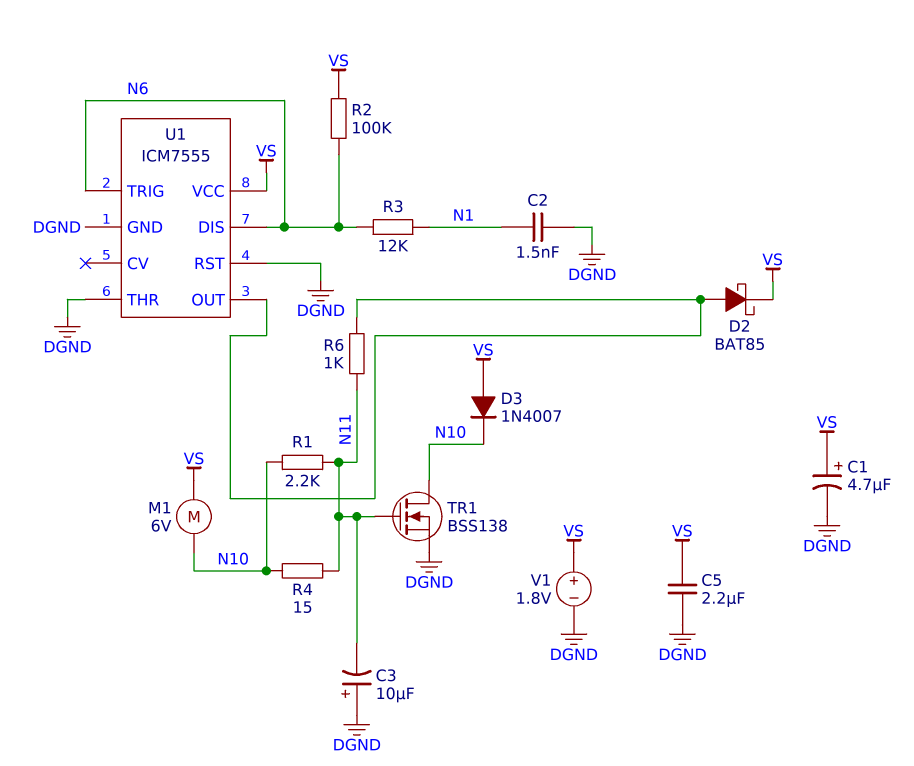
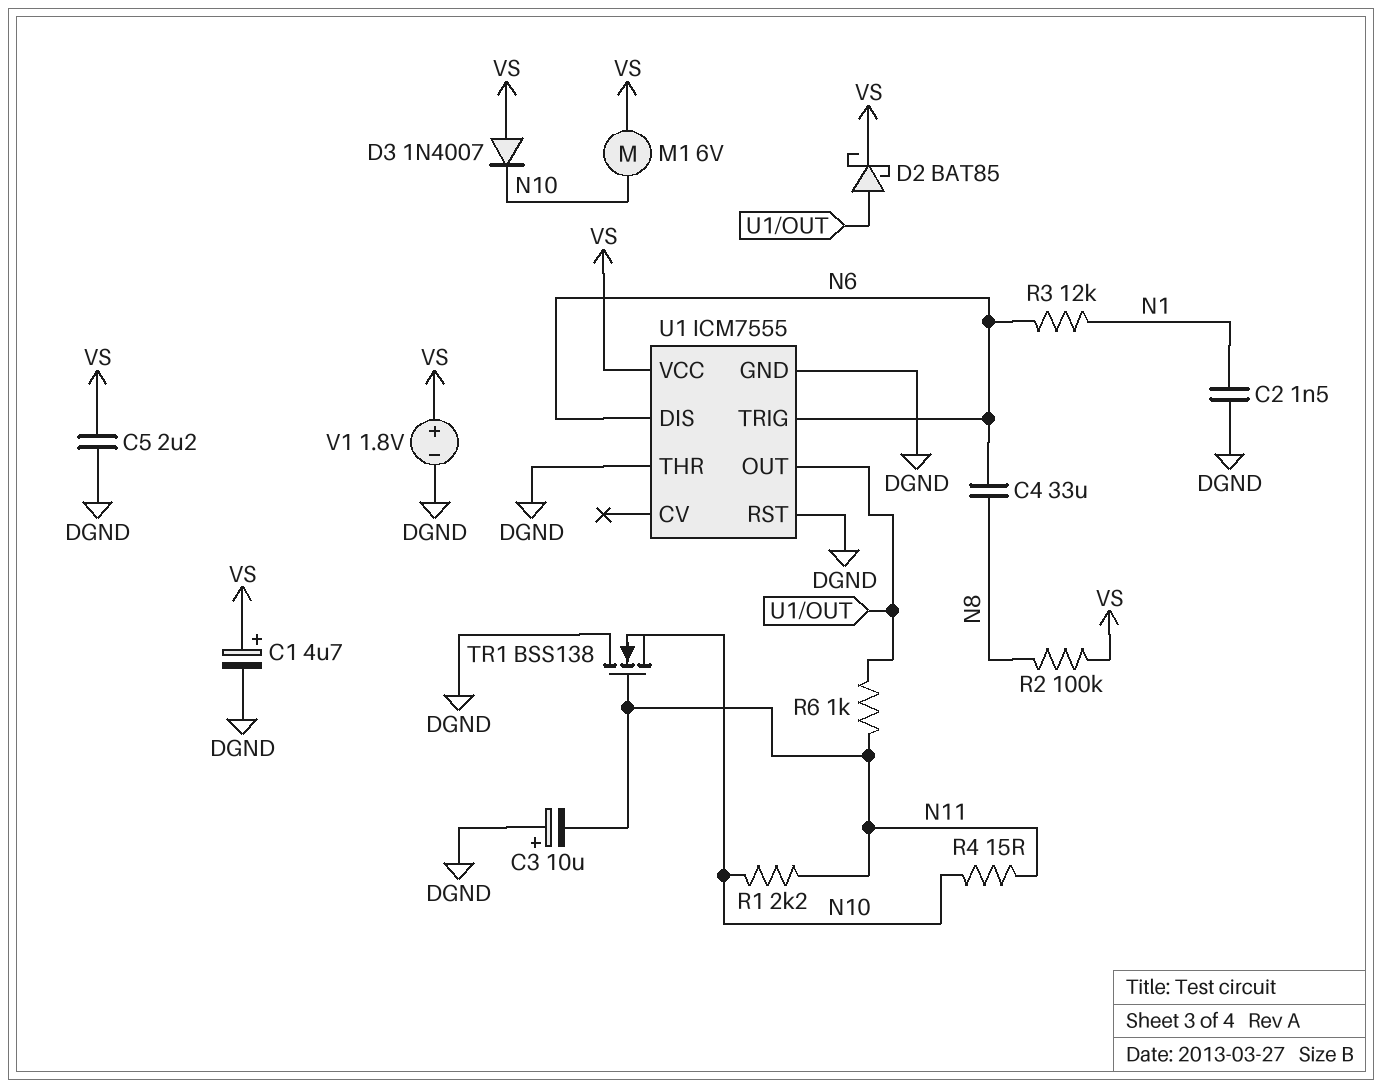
C4: none -> 33uF (N6, N8)
R2: 100k (N6, VS) -> 100k (N8, VS)
TR1: NMOS BSS138 (G N11, D N10, S DGND) -> NMOS BSS138 (G N11, D DGND, S N10)

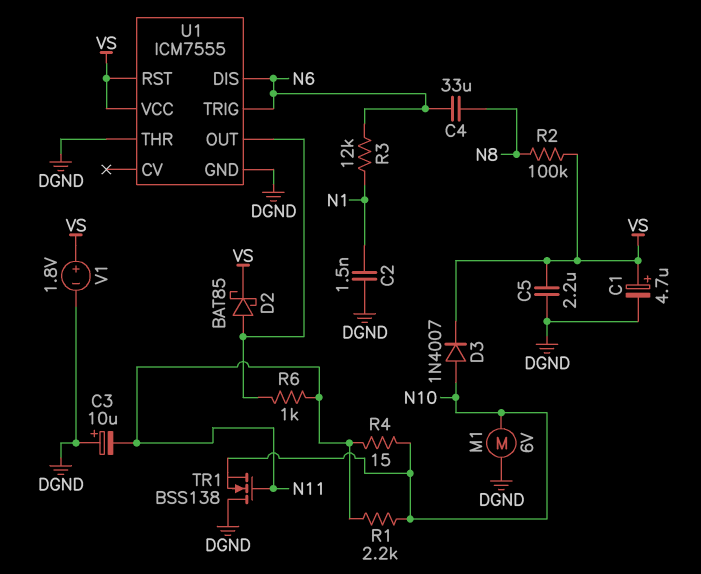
D3: diode 1N4007 (A VS, K N10) -> diode 1N4007 (A N10, K VS)
M1: motor 6V (N10, VS) -> motor 6V (DGND, N10)
U1 pin RST: DGND -> VS

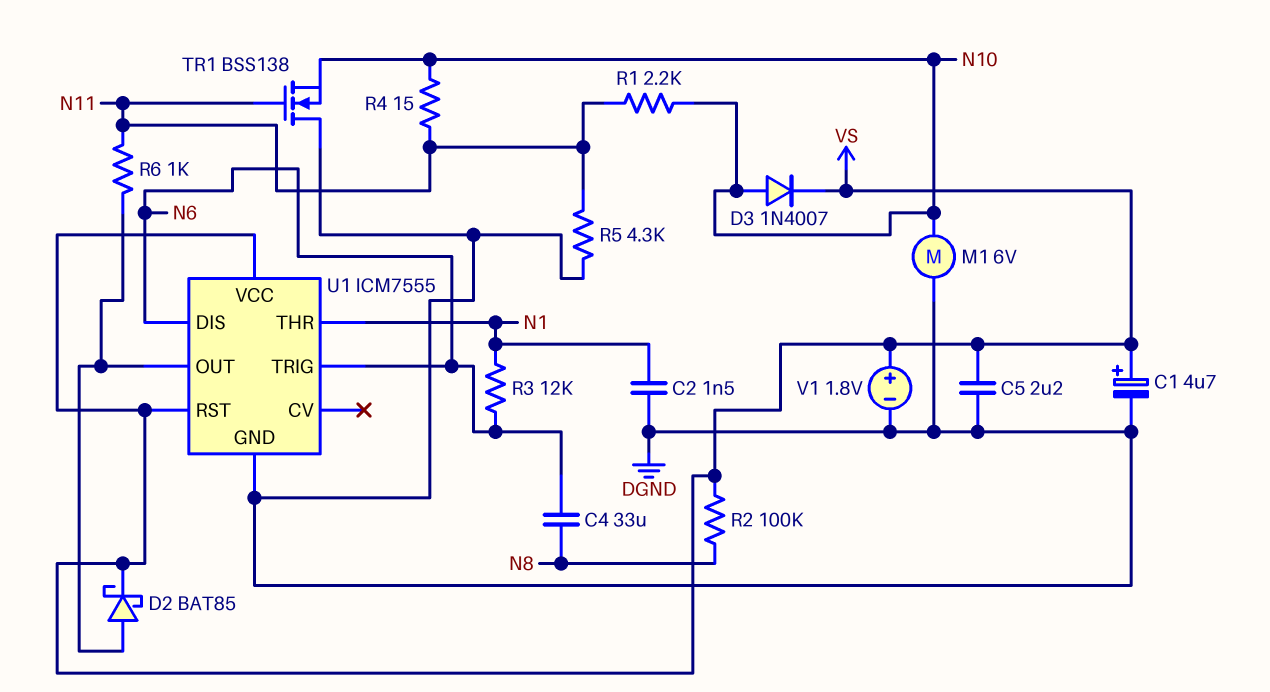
C3: 10uF (plus DGND, minus N11) -> none
R5: none -> 4.3k (DGND, N11)
U1 pin THR: DGND -> N1

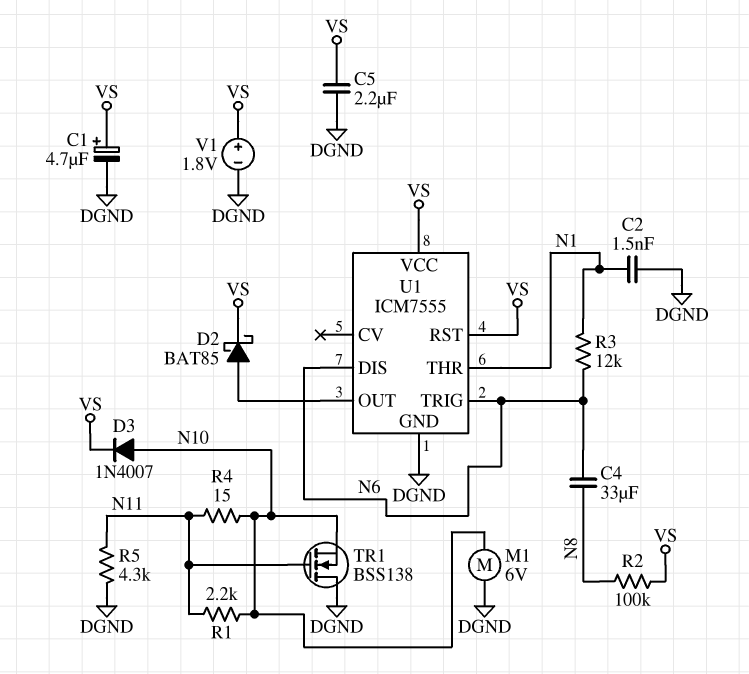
R6: 1k (N11, U1/OUT) -> none

